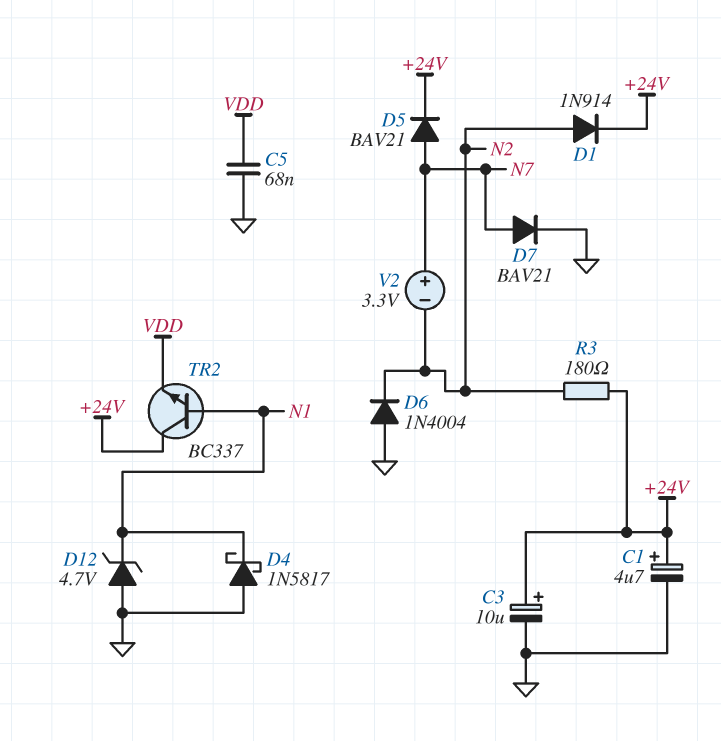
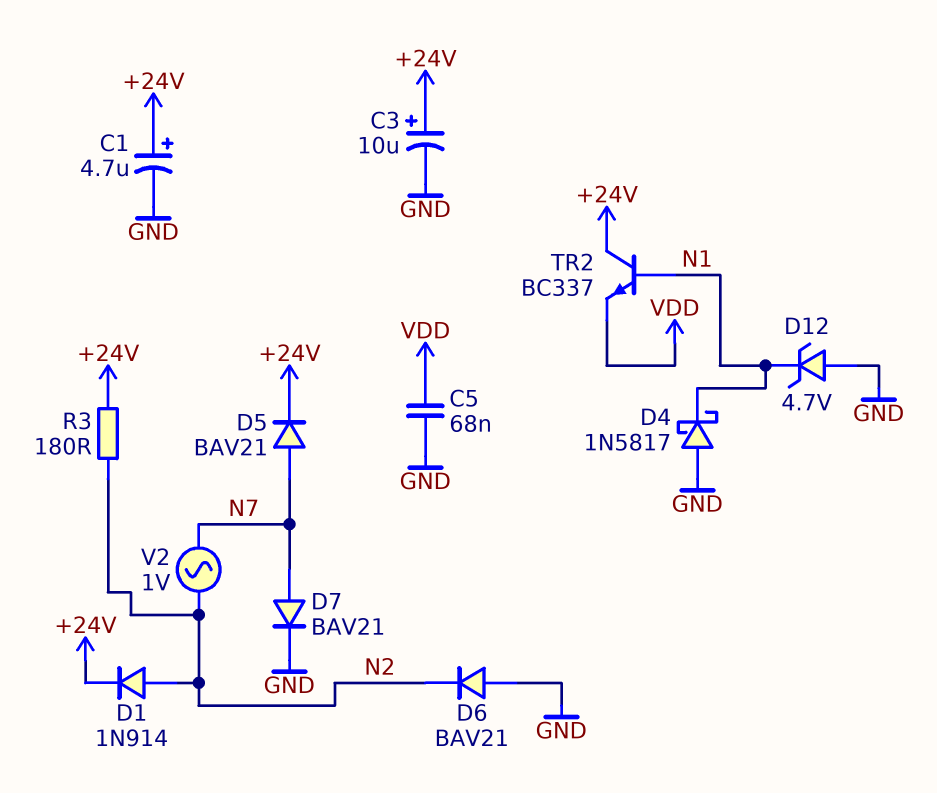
D6: diode 1N4004 (A GND, K N2) -> diode BAV21 (A GND, K N2)
V2: 3.3V (plus N7, minus N2) -> AC 1V (N2, N7)

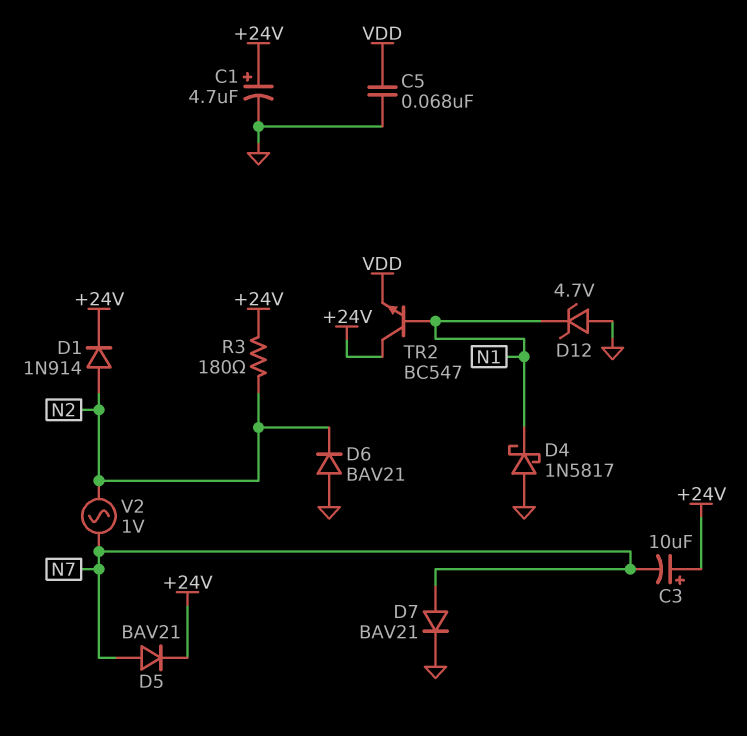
C3: 10uF (plus +24V, minus GND) -> 10uF (plus +24V, minus N7)
TR2: NPN BC337 (B N1, C +24V, E VDD) -> NPN BC547 (B N1, C +24V, E VDD)

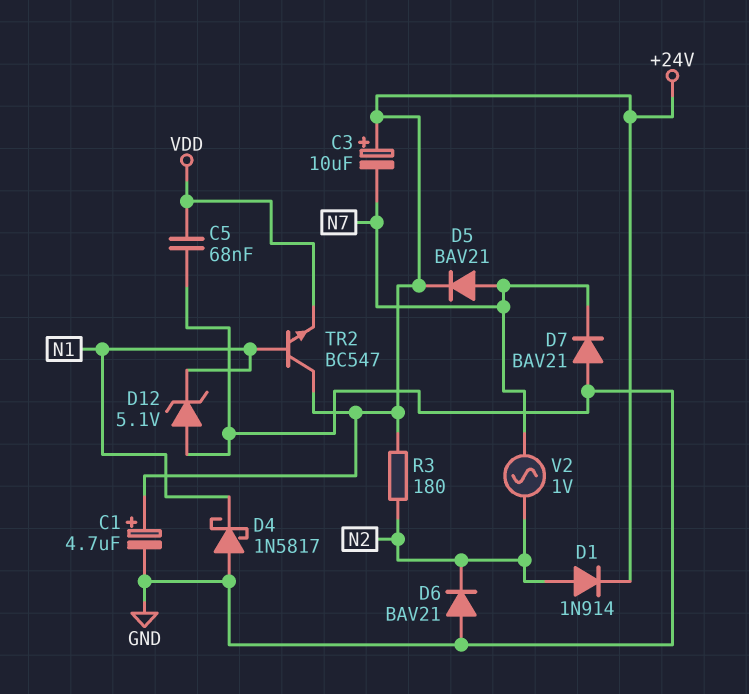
D7: diode BAV21 (A N7, K GND) -> diode BAV21 (A GND, K N7)
D12: zener 4.7V (A GND, K N1) -> zener 5.1V (A GND, K N1)

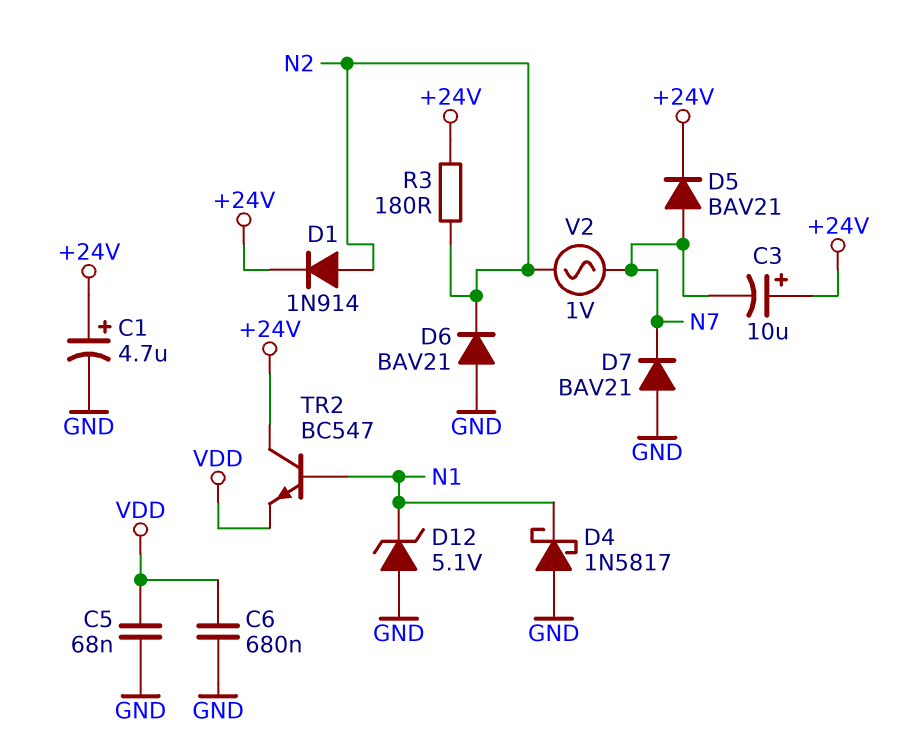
C6: none -> 680nF (GND, VDD)

